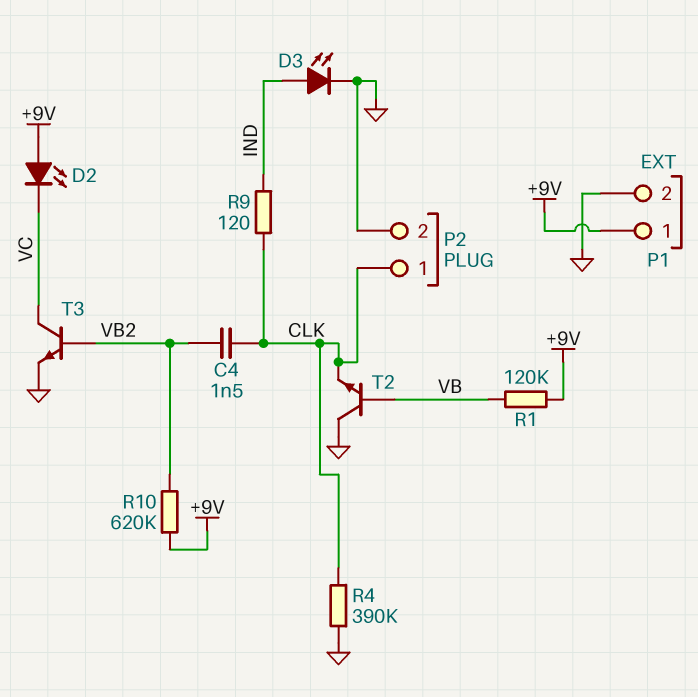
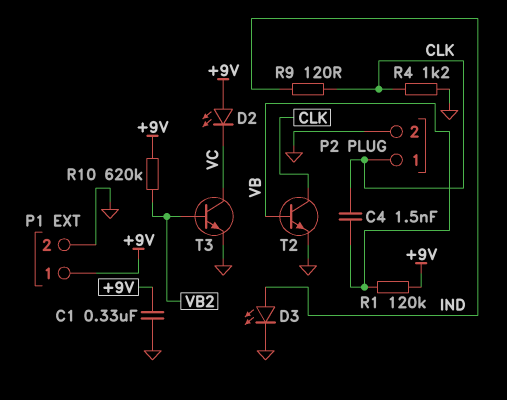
C1: none -> 330nF (+9V, GND)
C4: 1.5nF (CLK, VB2) -> 1.5nF (CLK, VB)
R4: 390k (CLK, GND) -> 1.2k (CLK, GND)
T2: NPN (B VB, C GND, E CLK) -> NPN (B VB, C CLK, E GND)

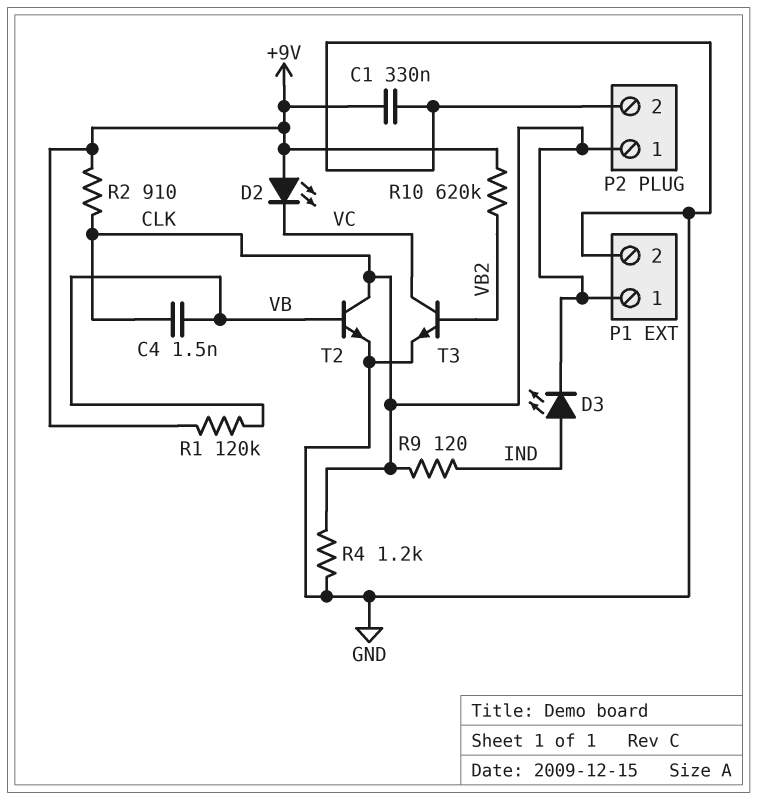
D3: LED (A IND, K GND) -> LED (A IND, K CLK)
P1 pin 1: +9V -> CLK
R2: none -> 910 (+9V, CLK)

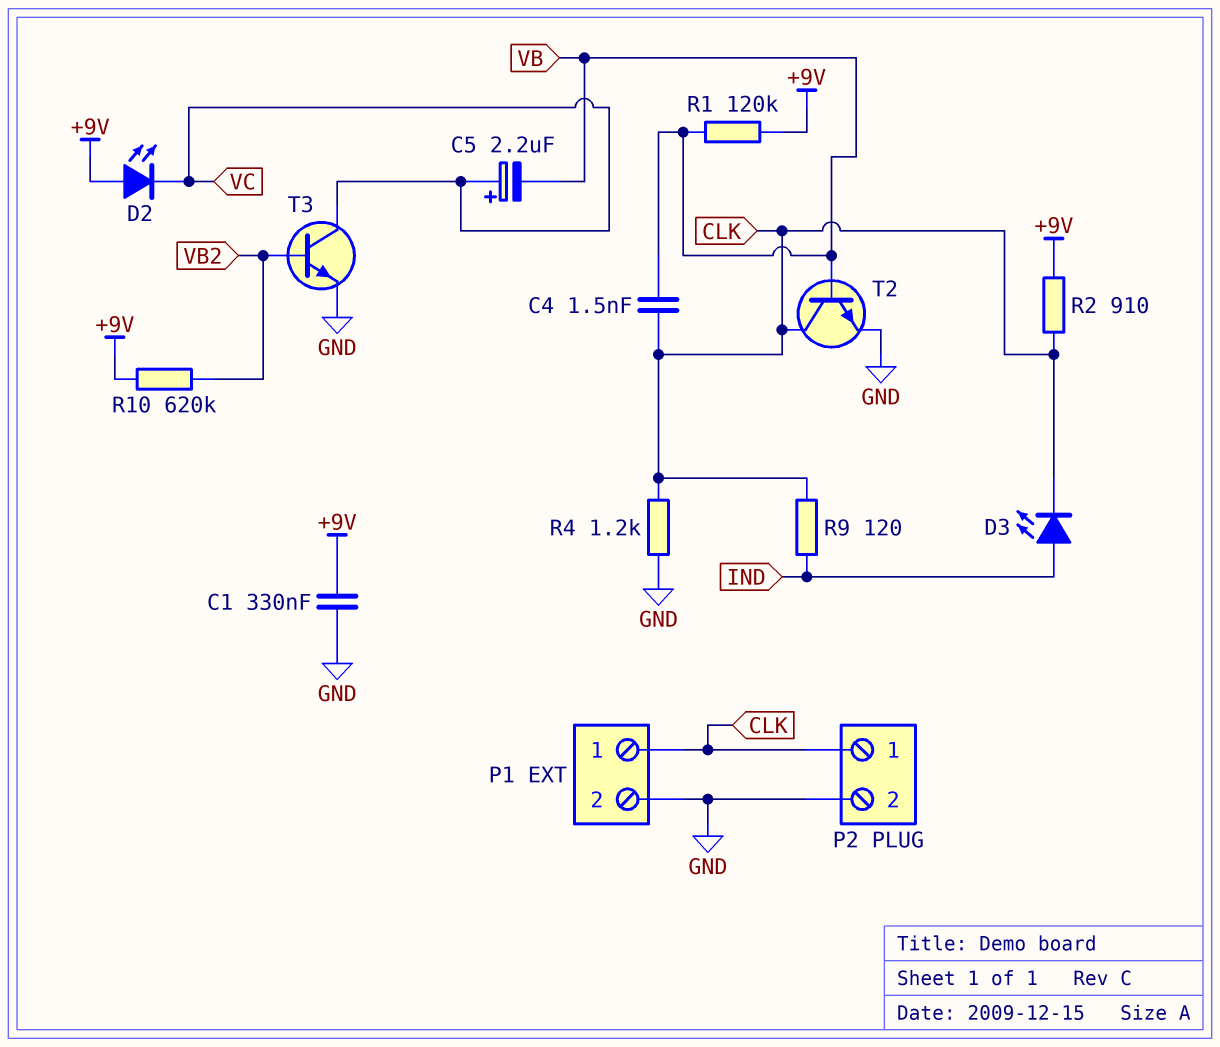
C5: none -> 2.2uF (plus VC, minus VB)

